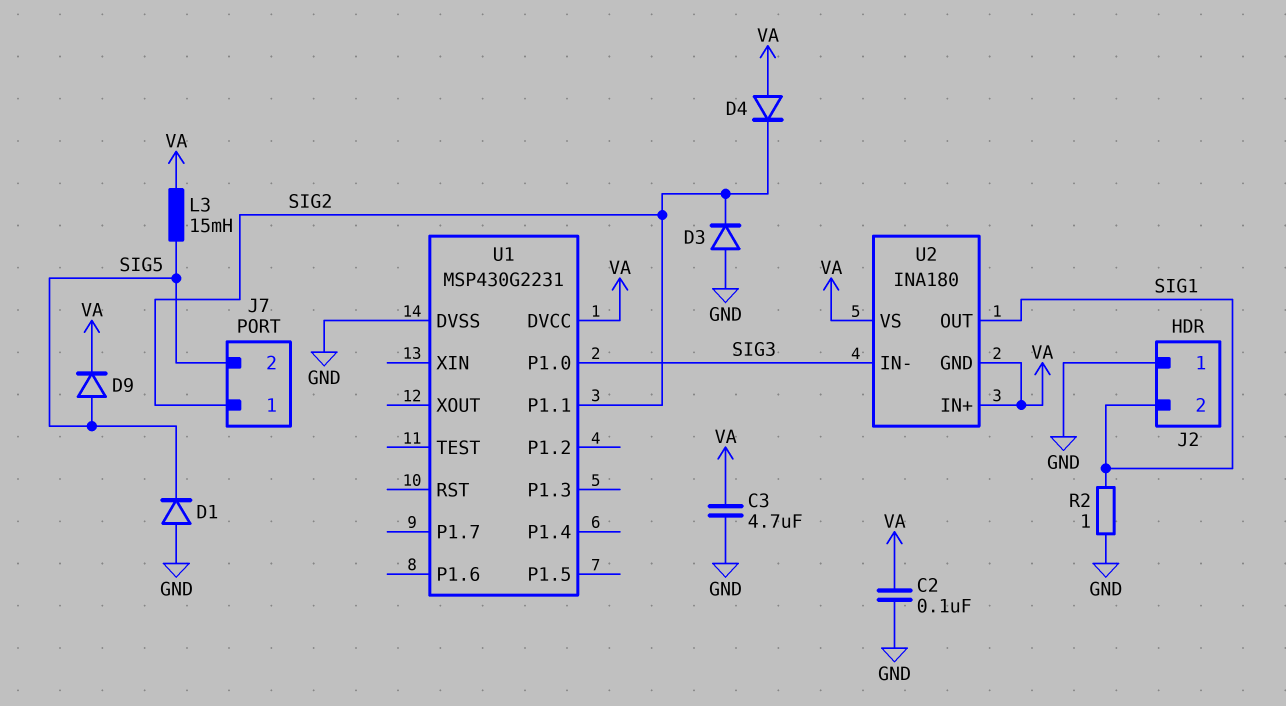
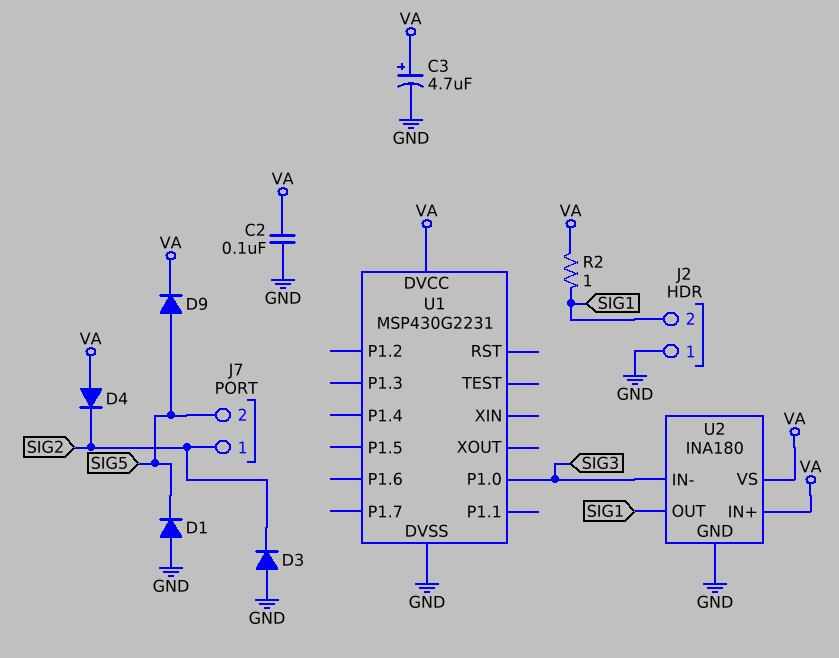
C3: 4.7uF (GND, VA) -> 4.7uF (plus VA, minus GND)
L3: 15mH (SIG5, VA) -> none
R2: 1 (GND, SIG1) -> 1 (SIG1, VA)
U1 pin P1.1: SIG2 -> none
U2 pin GND: VA -> GND

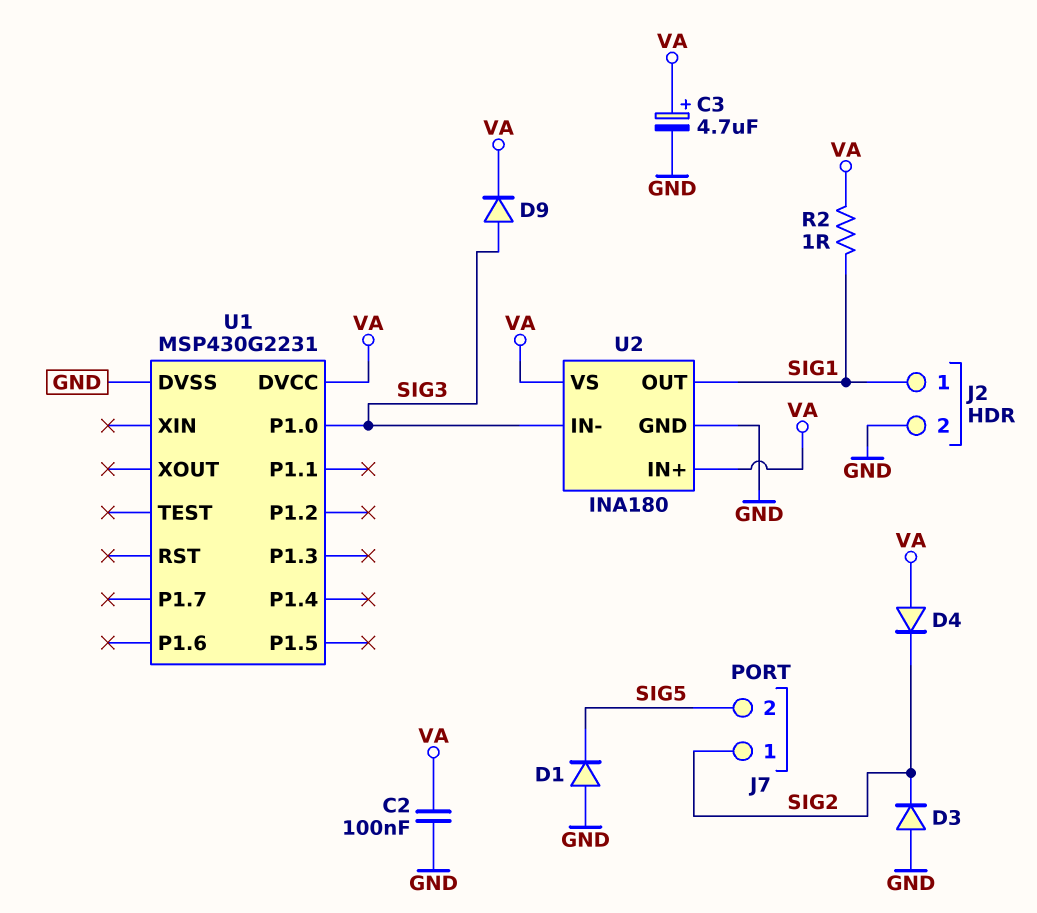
D9: diode (A SIG5, K VA) -> diode (A SIG3, K VA)
J2 pin 1: GND -> SIG1
J2 pin 2: SIG1 -> GND

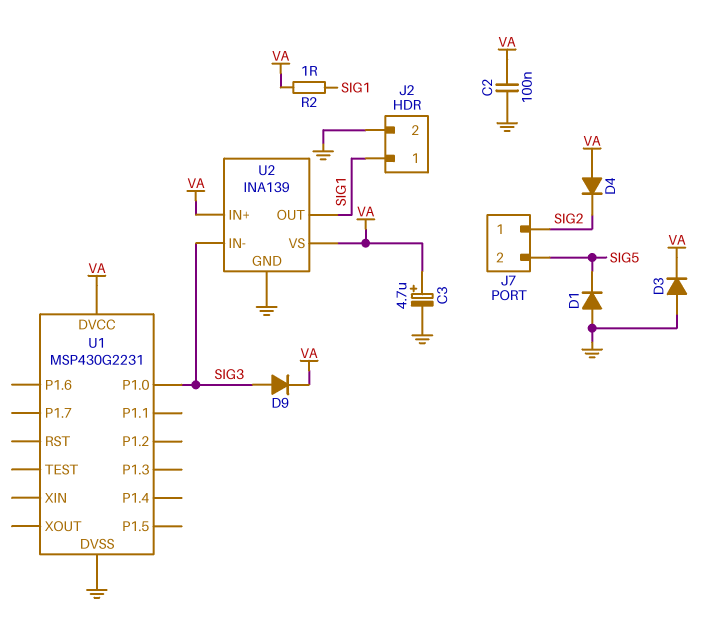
D3: diode (A GND, K SIG2) -> diode (A GND, K VA)
U2: INA180 -> INA139

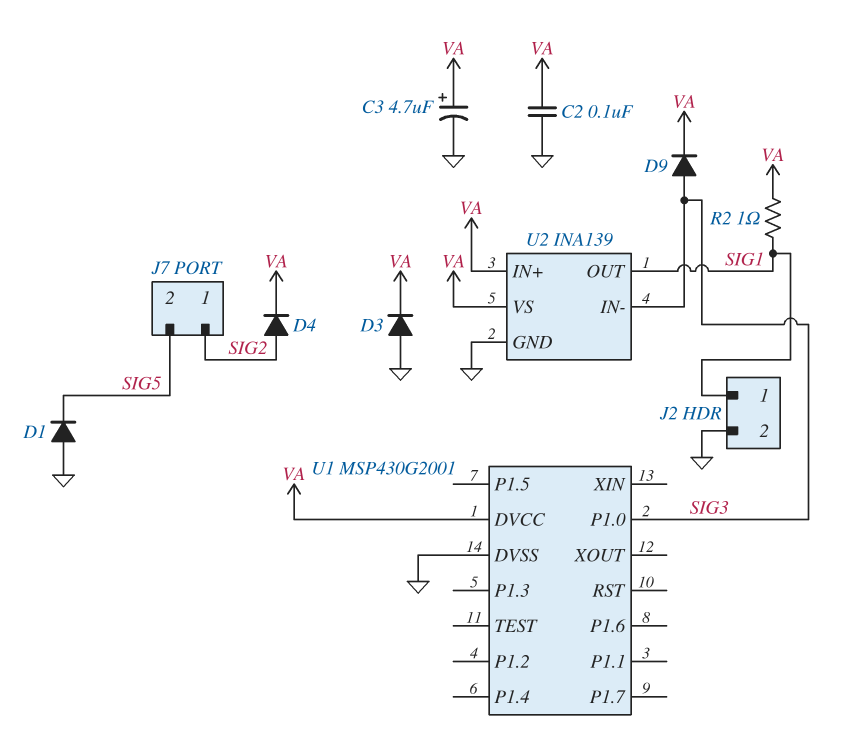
D4: diode (A VA, K SIG2) -> diode (A SIG2, K VA)
U1: MSP430G2231 -> MSP430G2001

